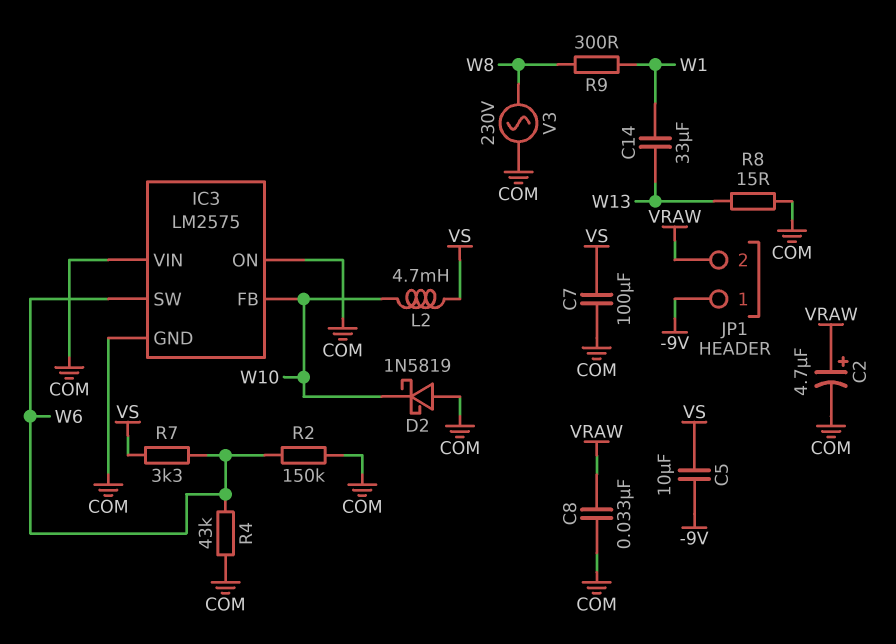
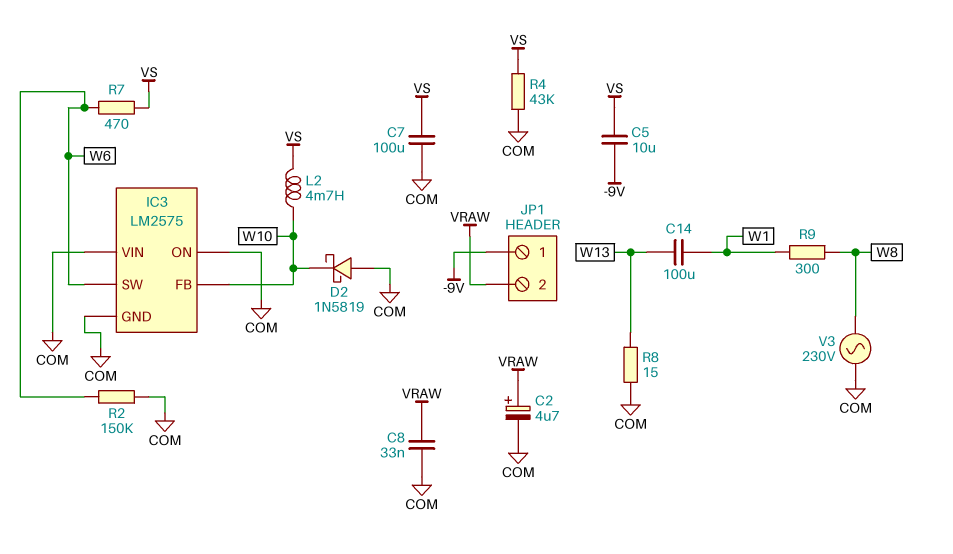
C14: 33uF (W1, W13) -> 100uF (W1, W13)
R4: 43k (COM, W6) -> 43k (COM, VS)
R7: 3.3k (VS, W6) -> 470 (VS, W6)

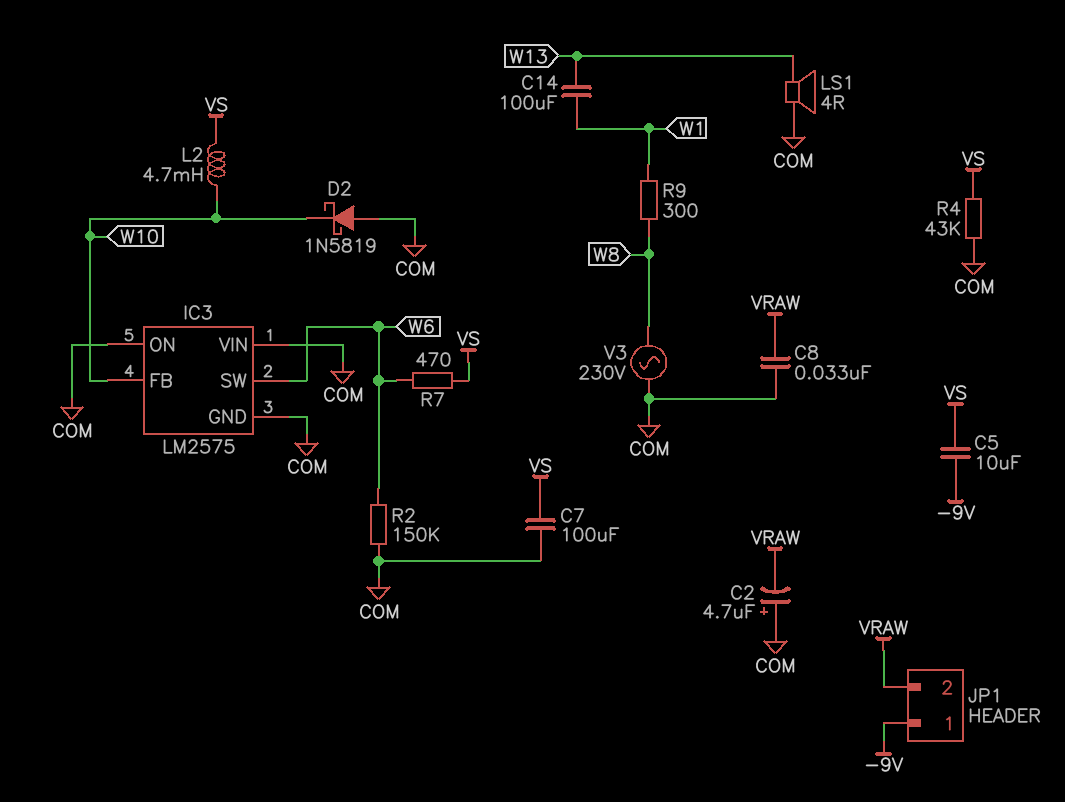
C2: 4.7uF (plus VRAW, minus COM) -> 4.7uF (plus COM, minus VRAW)
LS1: none -> speaker 4R (COM, W13)
R8: 15 (COM, W13) -> none

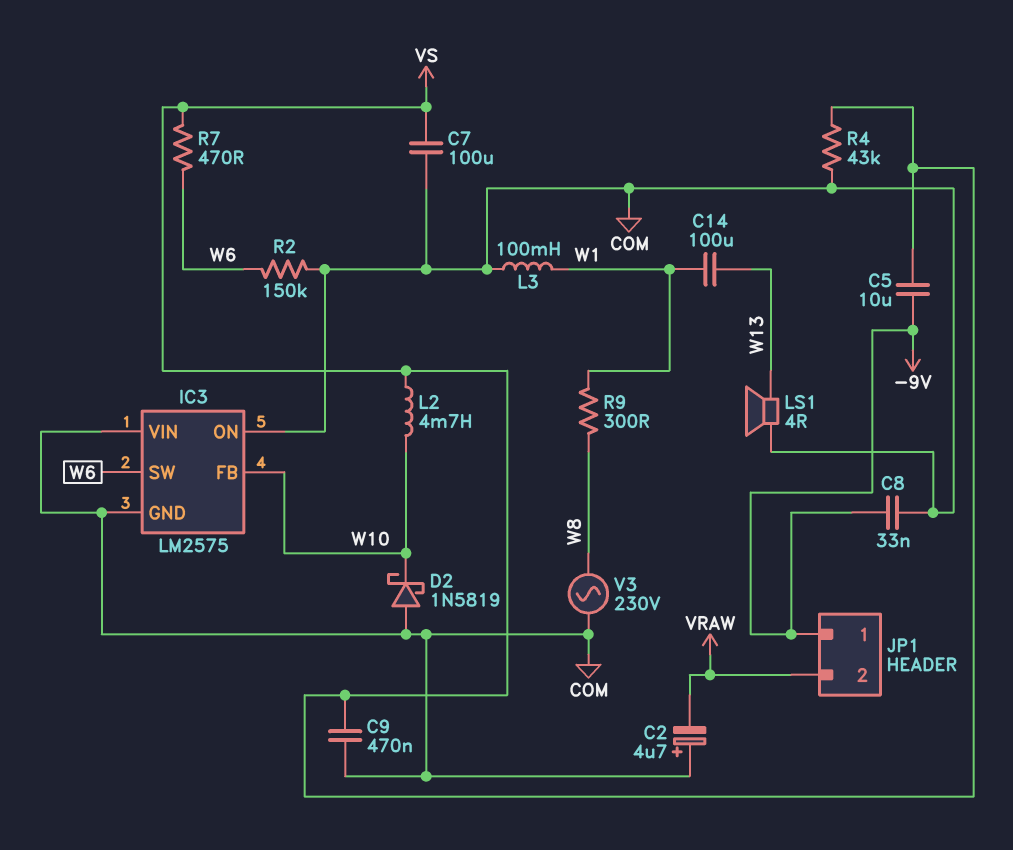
C8: 33nF (COM, VRAW) -> 33nF (-9V, COM)
C9: none -> 470nF (COM, VS)
L3: none -> 100mH (COM, W1)

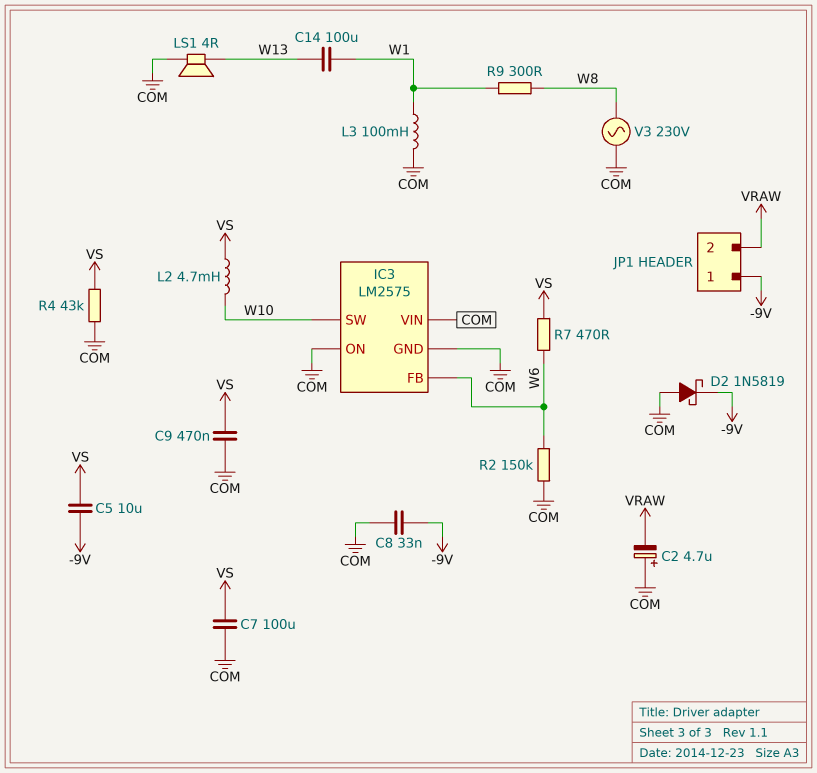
D2: schottky 1N5819 (A COM, K W10) -> schottky 1N5819 (A COM, K -9V)
IC3 pin FB: W10 -> W6
IC3 pin SW: W6 -> W10

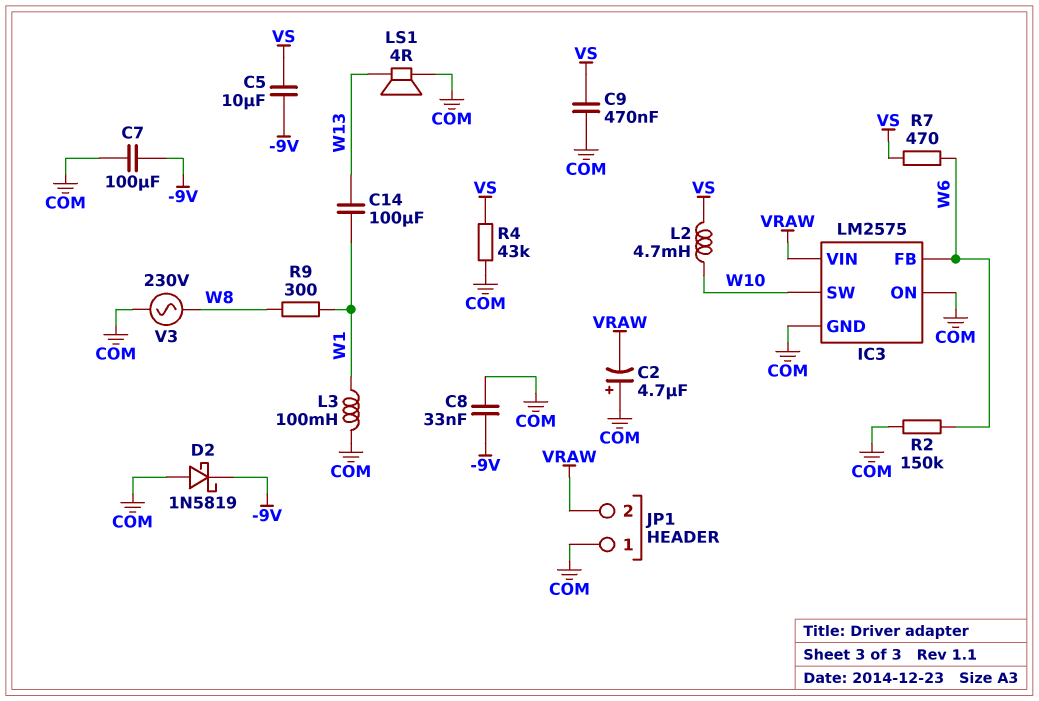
C7: 100uF (COM, VS) -> 100uF (-9V, COM)
IC3 pin VIN: COM -> VRAW
JP1 pin 1: -9V -> COM

